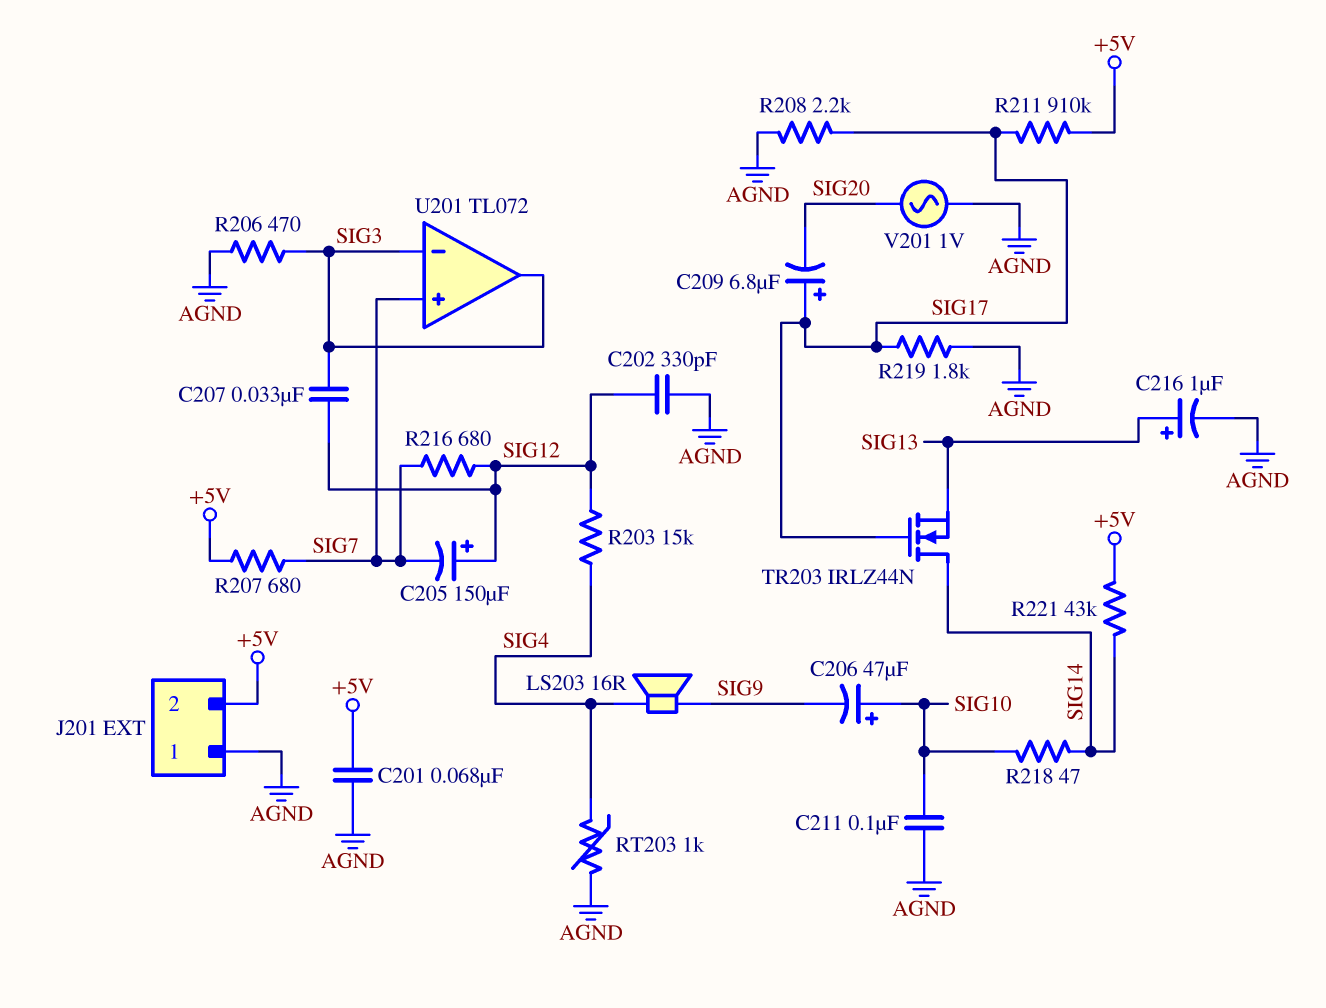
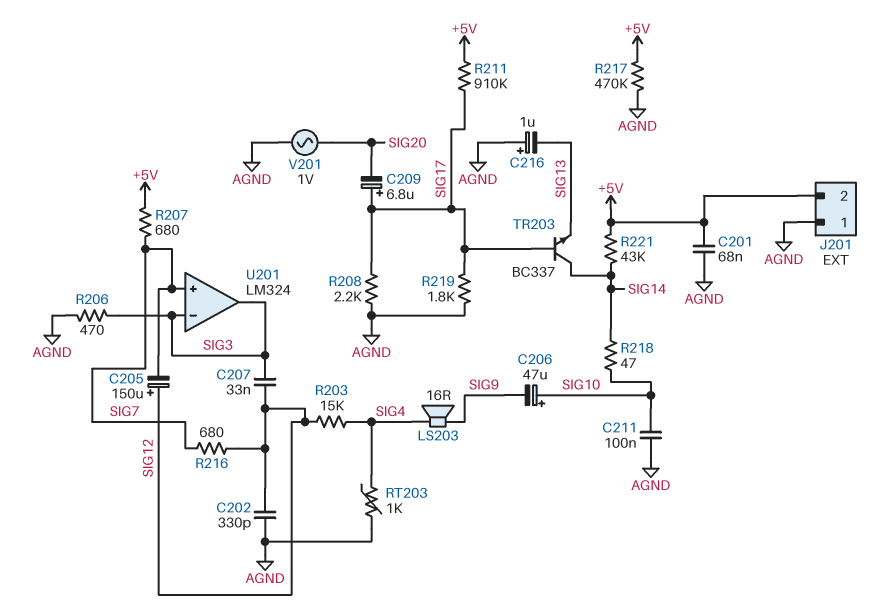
C216: 1uF (plus SIG13, minus AGND) -> 1uF (plus AGND, minus SIG13)
R217: none -> 470k (+5V, AGND)
TR203: NMOS IRLZ44N (G SIG17, D SIG14, S SIG13) -> NPN BC337 (B SIG17, C SIG14, E SIG13)
U201: TL072 -> LM324

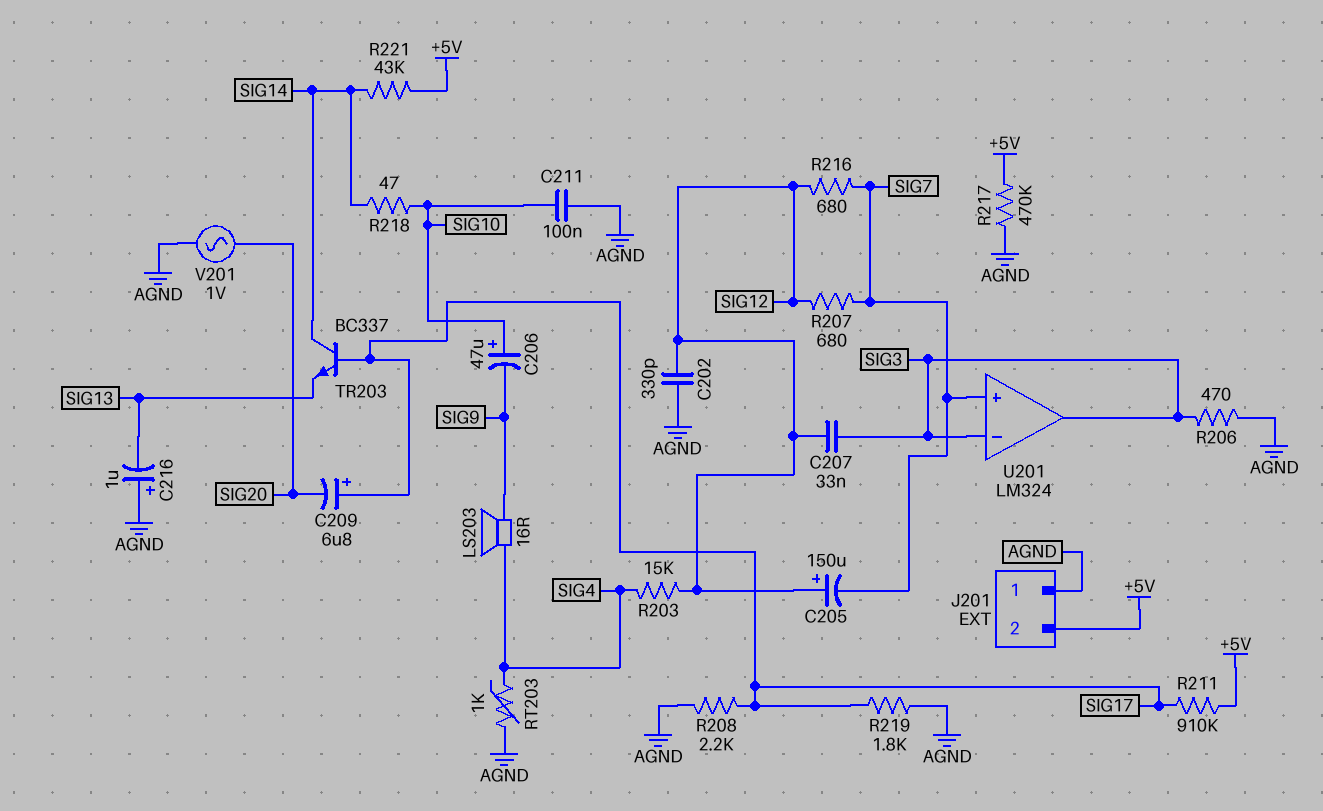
C201: 68nF (+5V, AGND) -> none
R207: 680 (+5V, SIG7) -> 680 (SIG7, SIG12)

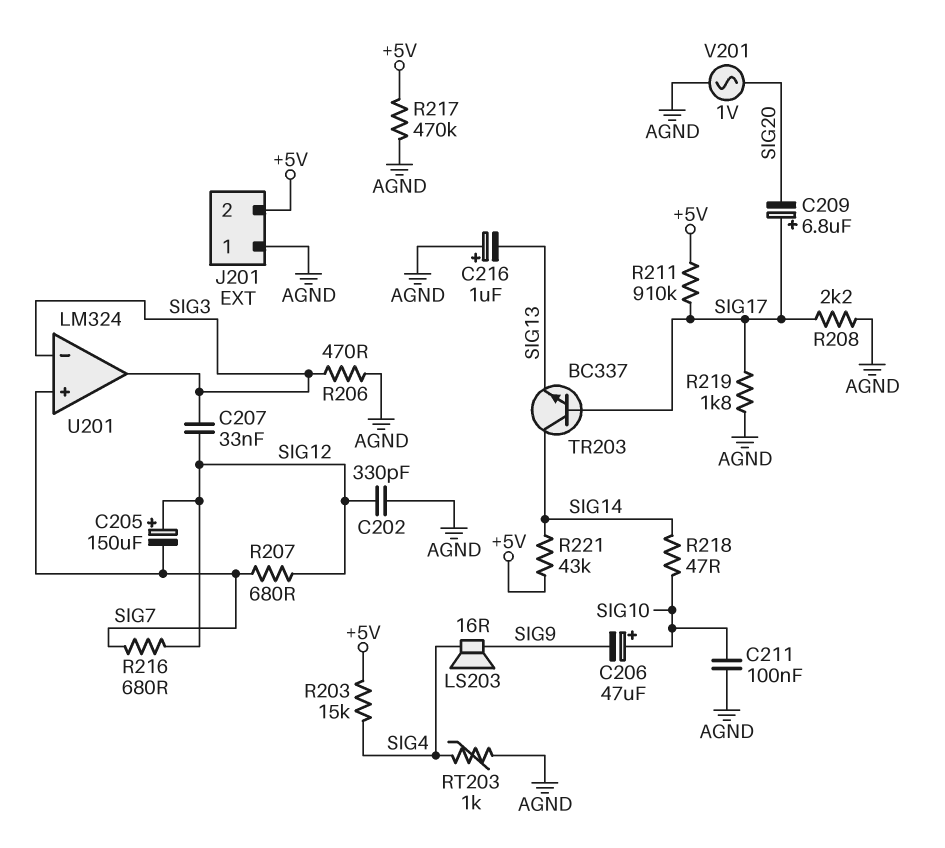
R203: 15k (SIG4, SIG12) -> 15k (+5V, SIG4)

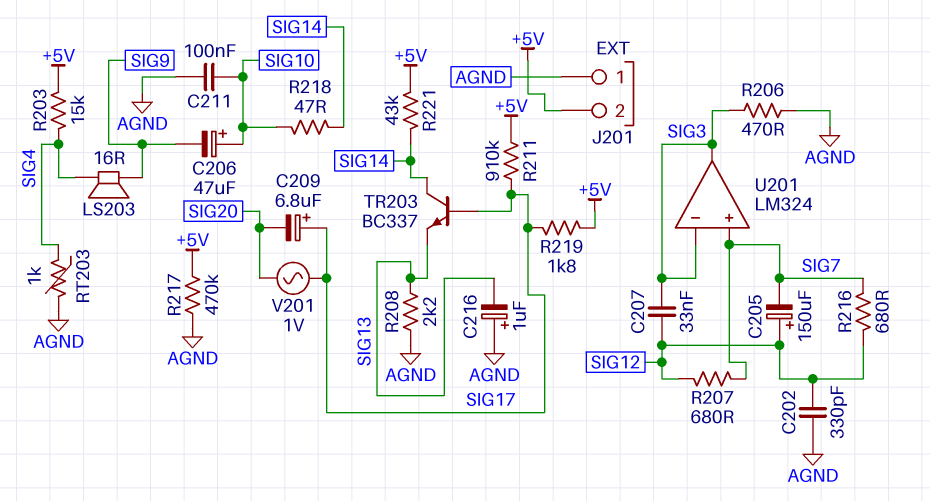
R208: 2.2k (AGND, SIG17) -> 2.2k (AGND, SIG13)
R219: 1.8k (AGND, SIG17) -> 1.8k (+5V, SIG17)
V201: AC 1V (AGND, SIG20) -> AC 1V (SIG17, SIG20)

